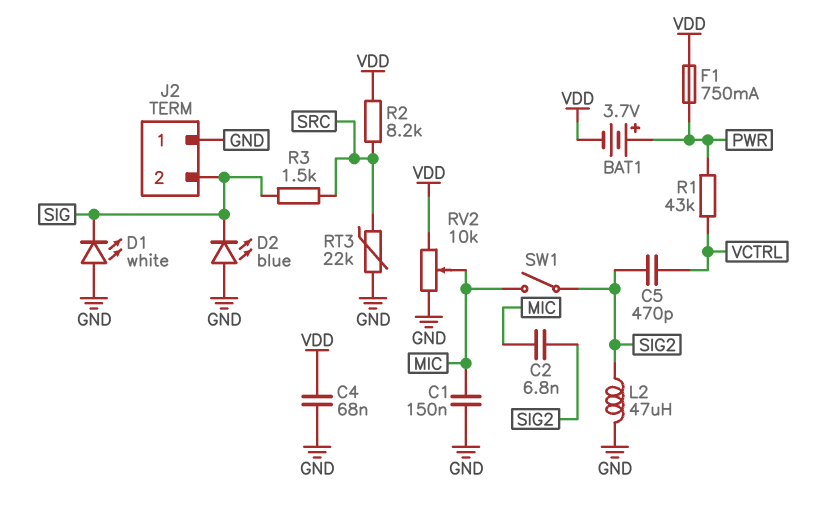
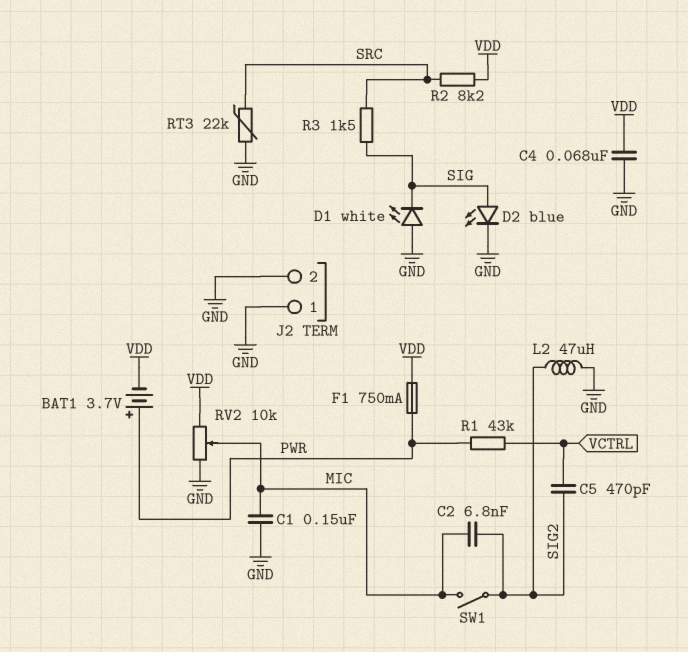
D2: LED blue (A GND, K SIG) -> LED blue (A SIG, K GND)
J2 pin 2: SIG -> GND

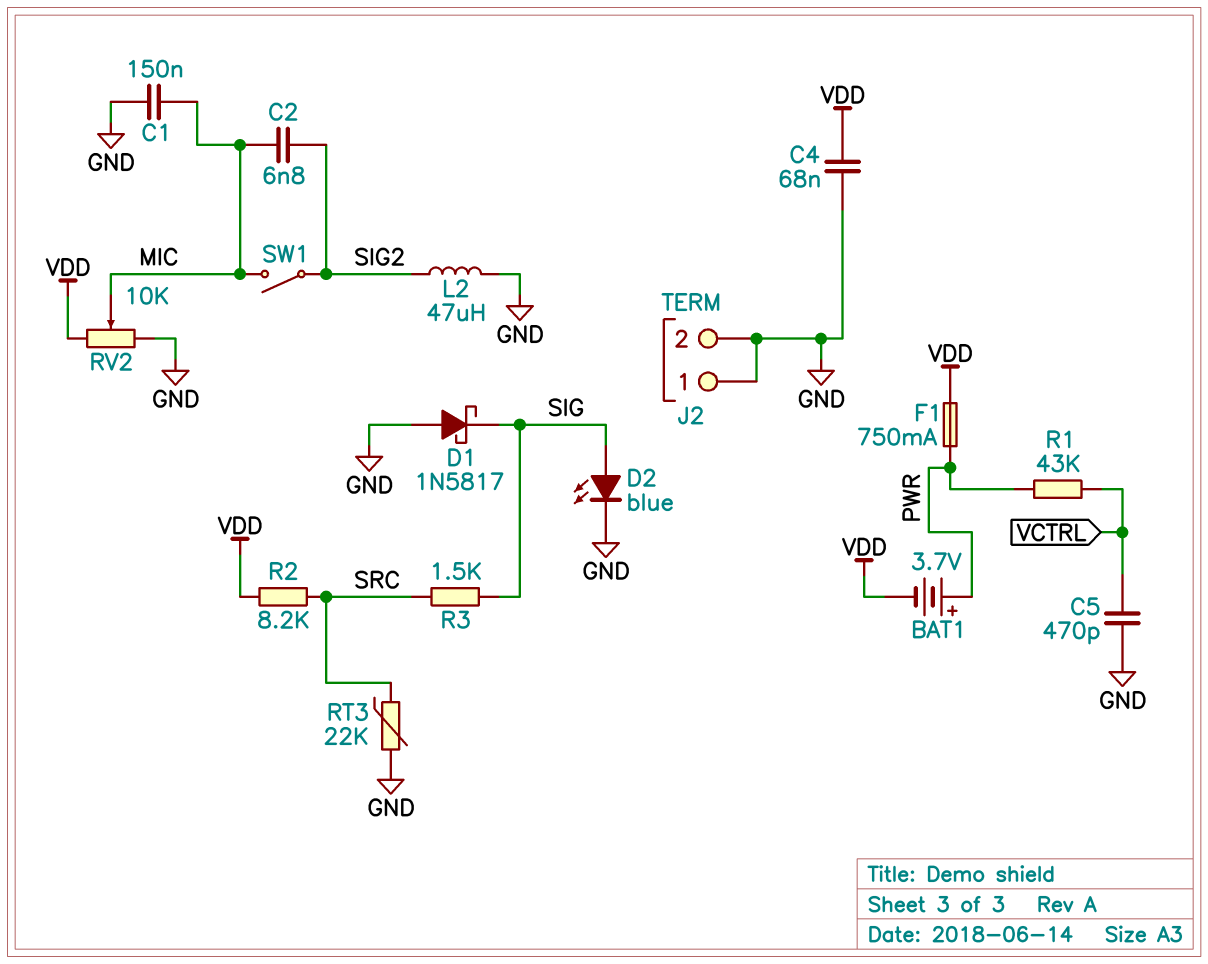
C5: 470pF (SIG2, VCTRL) -> 470pF (GND, VCTRL)
D1: LED white (A GND, K SIG) -> schottky 1N5817 (A GND, K SIG)

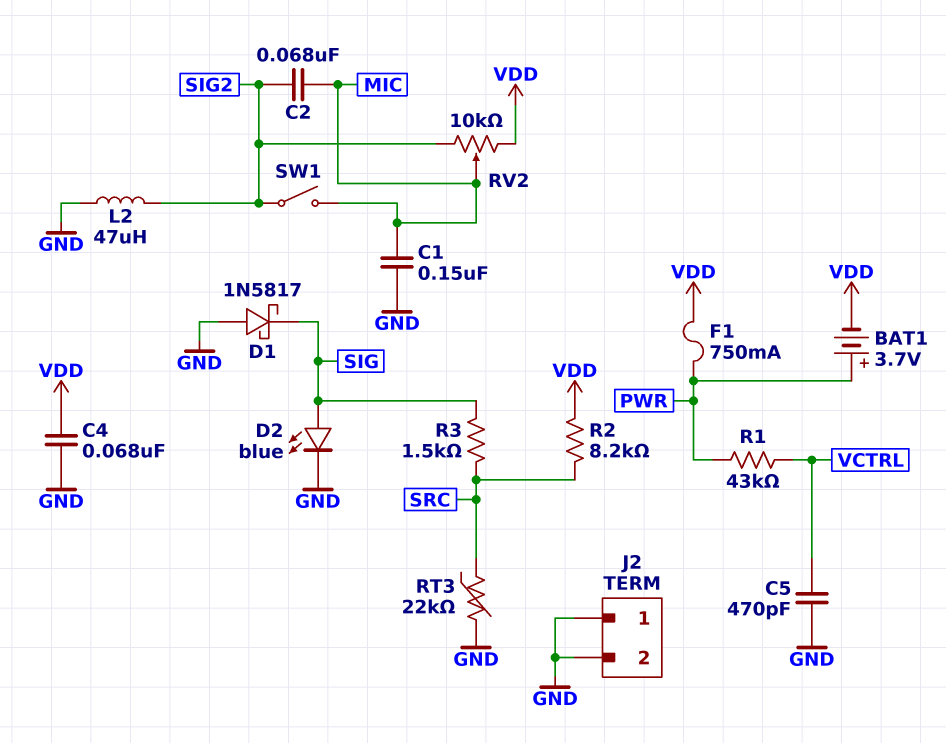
C2: 6.8nF (MIC, SIG2) -> 68nF (MIC, SIG2)
RV2: 10k (GND, VDD, wiper MIC) -> 10k (SIG2, VDD, wiper MIC)

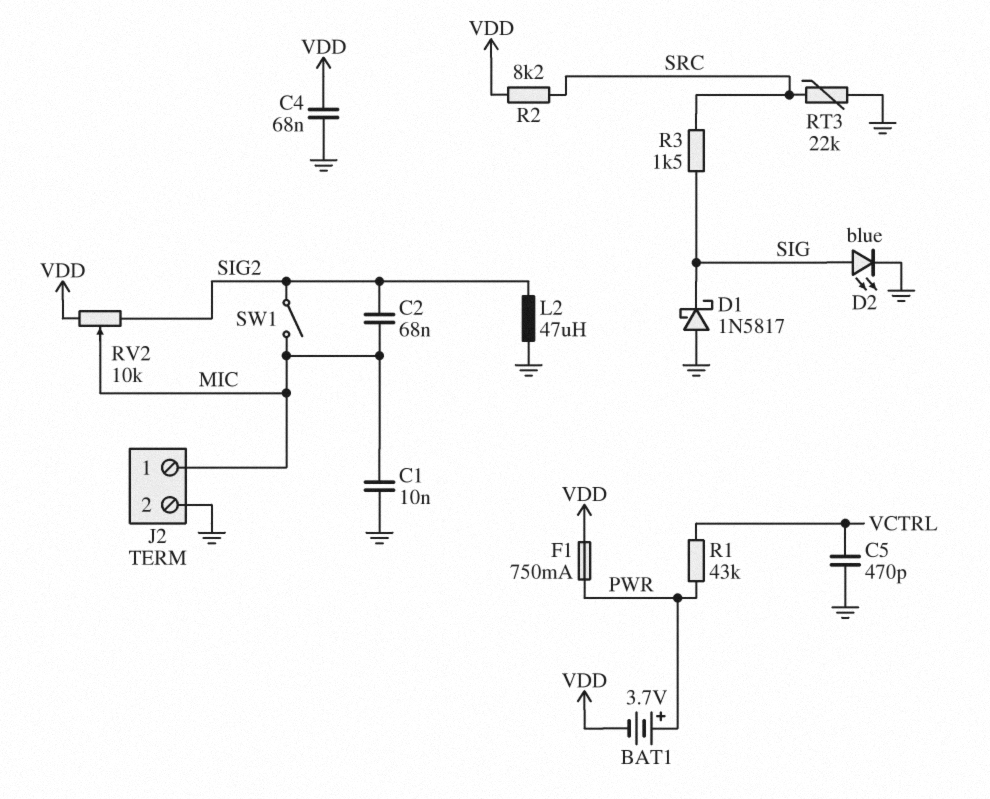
C1: 150nF (GND, MIC) -> 10nF (GND, MIC)
J2 pin 1: GND -> MIC

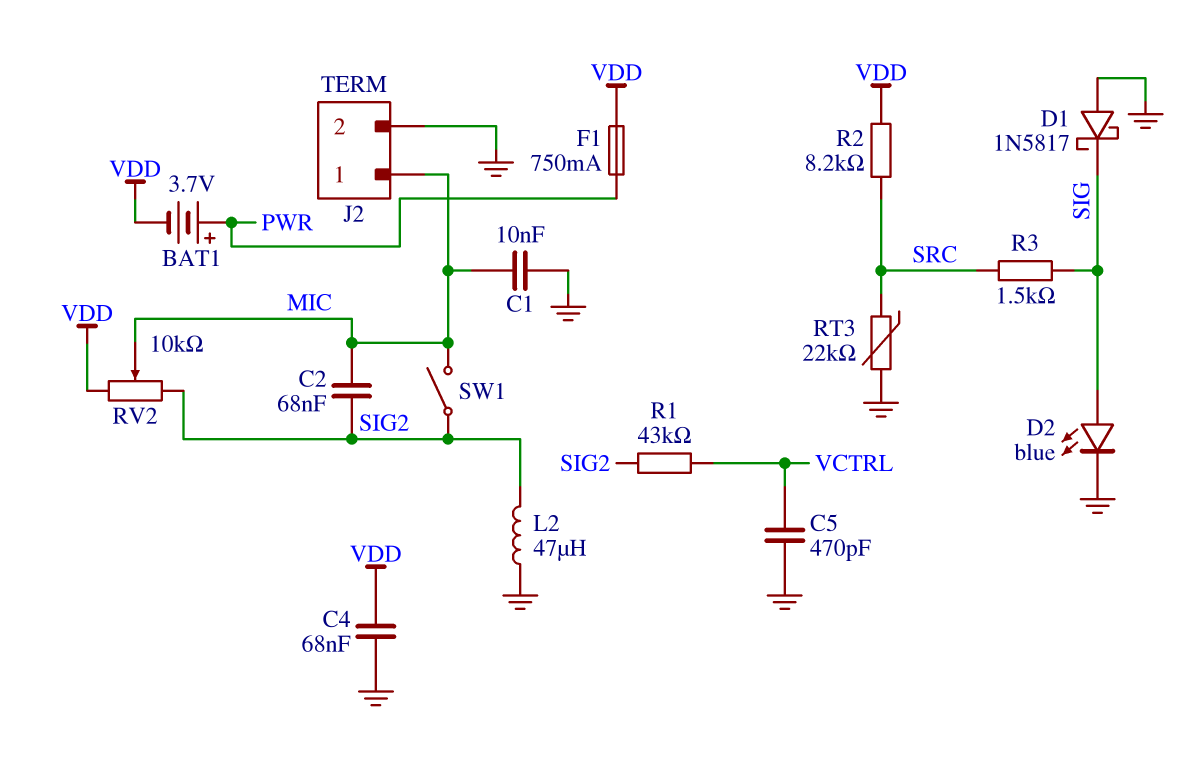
R1: 43k (PWR, VCTRL) -> 43k (SIG2, VCTRL)

